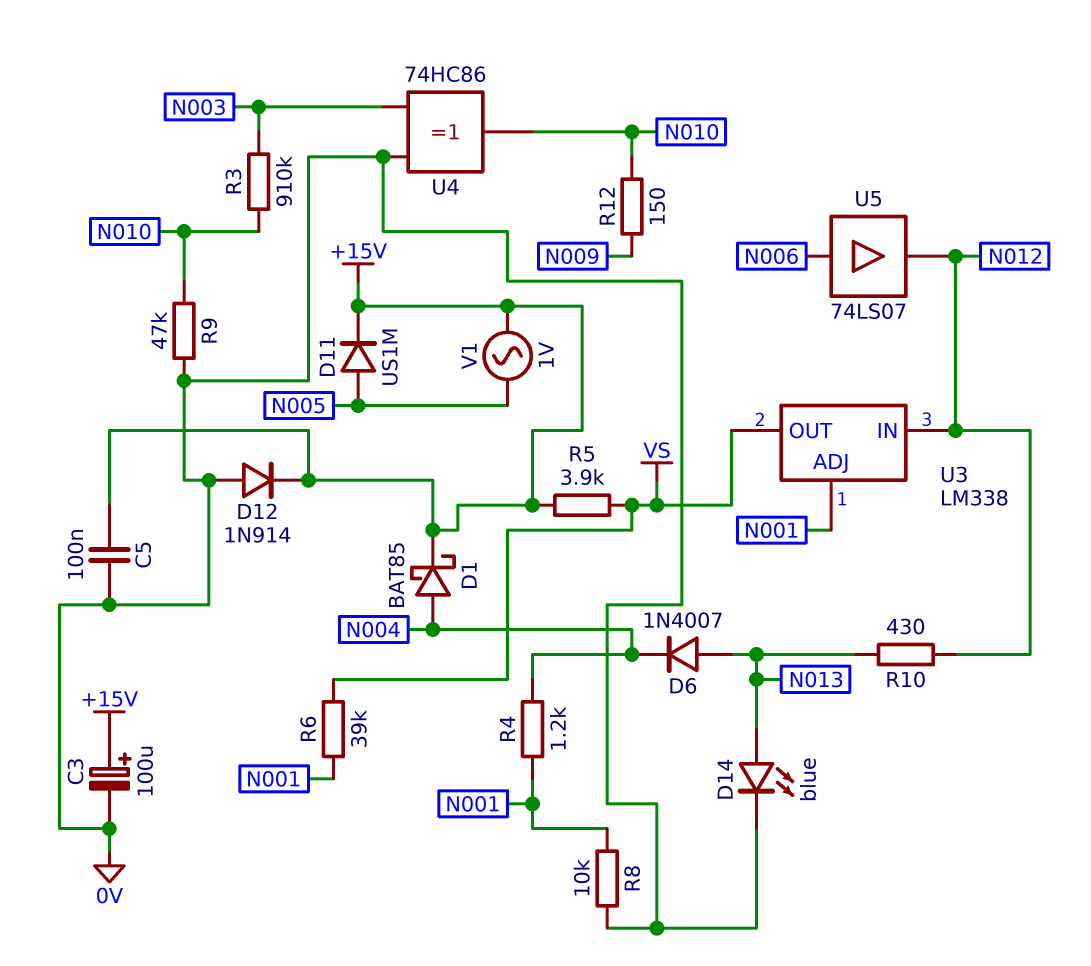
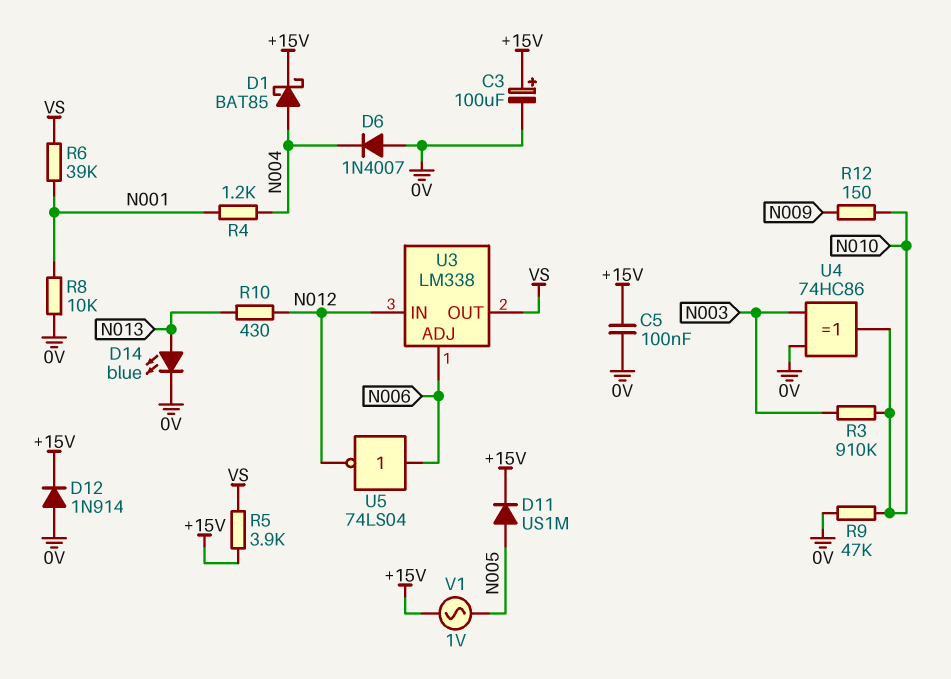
D6: diode 1N4007 (A N013, K N004) -> diode 1N4007 (A 0V, K N004)
U3 pin ADJ: N001 -> N006
U5: buffer 74LS07 (in N006, out N012) -> NOT 74LS04 (in N006, out N012)

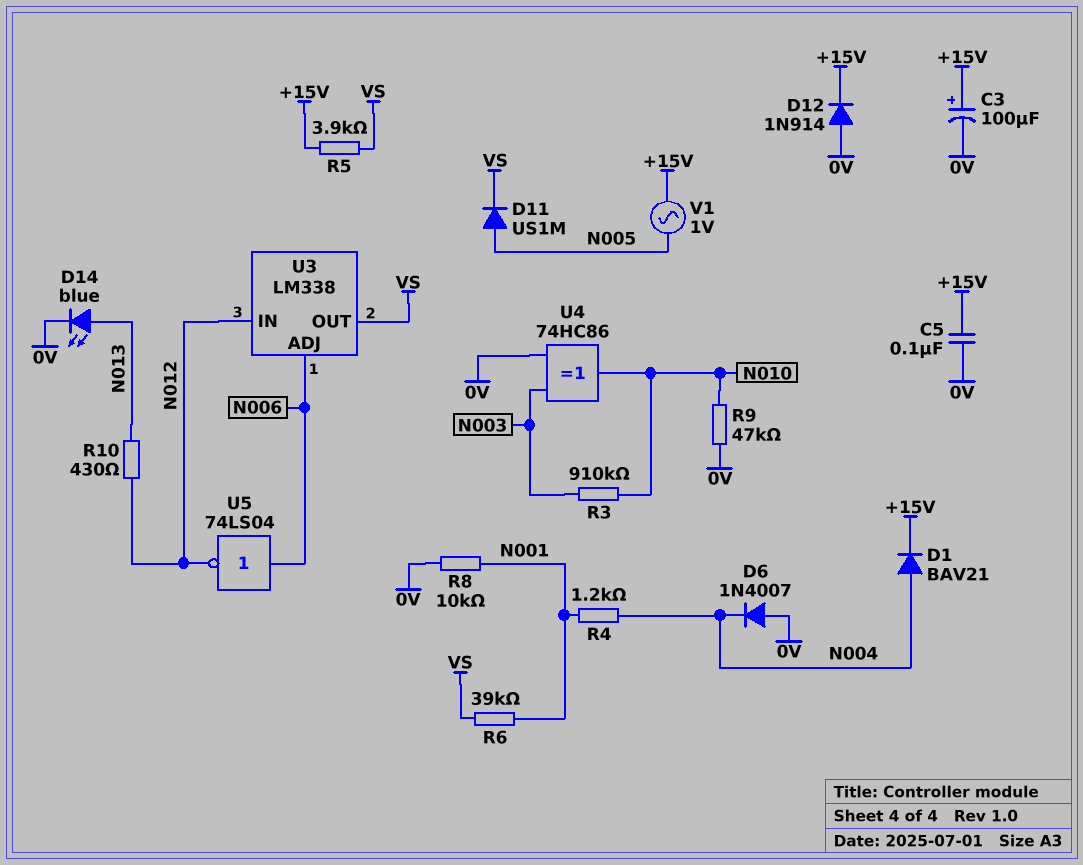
D1: schottky BAT85 (A N004, K +15V) -> diode BAV21 (A N004, K +15V)
D11: diode US1M (A N005, K +15V) -> diode US1M (A N005, K VS)
R12: 150 (N009, N010) -> none

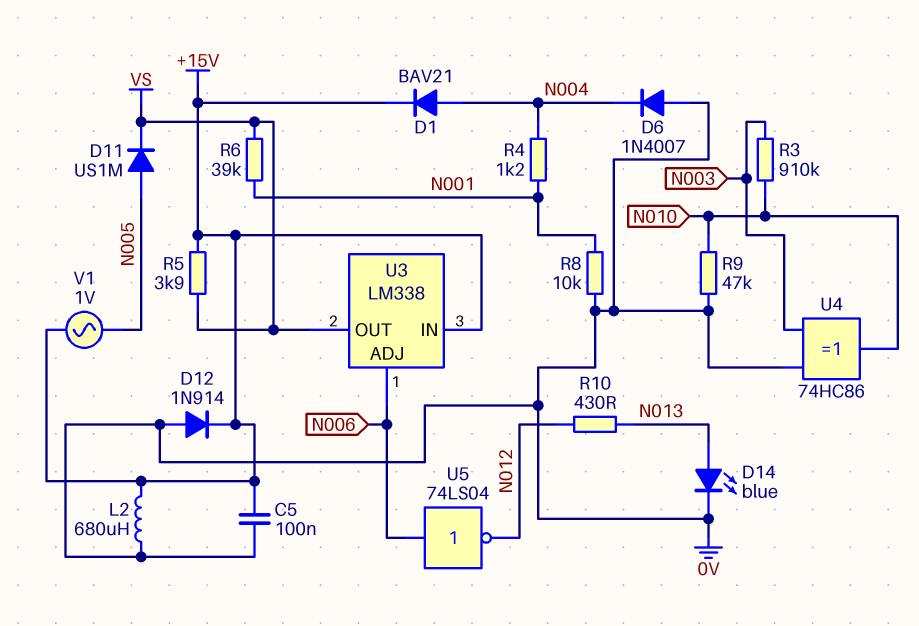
C3: 100uF (plus +15V, minus 0V) -> none
L2: none -> 680uH (+15V, 0V)
U3 pin IN: N012 -> +15V

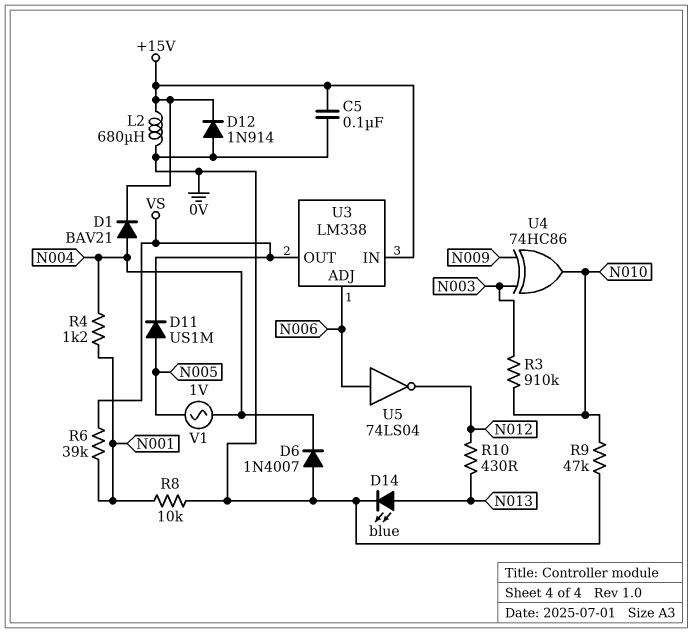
R5: 3.9k (+15V, VS) -> none
U4: XOR 74HC86 (in 0V, in N003, out N010) -> XOR 74HC86 (in N003, in N009, out N010)
V1: AC 1V (+15V, N005) -> AC 1V (N004, N005)

